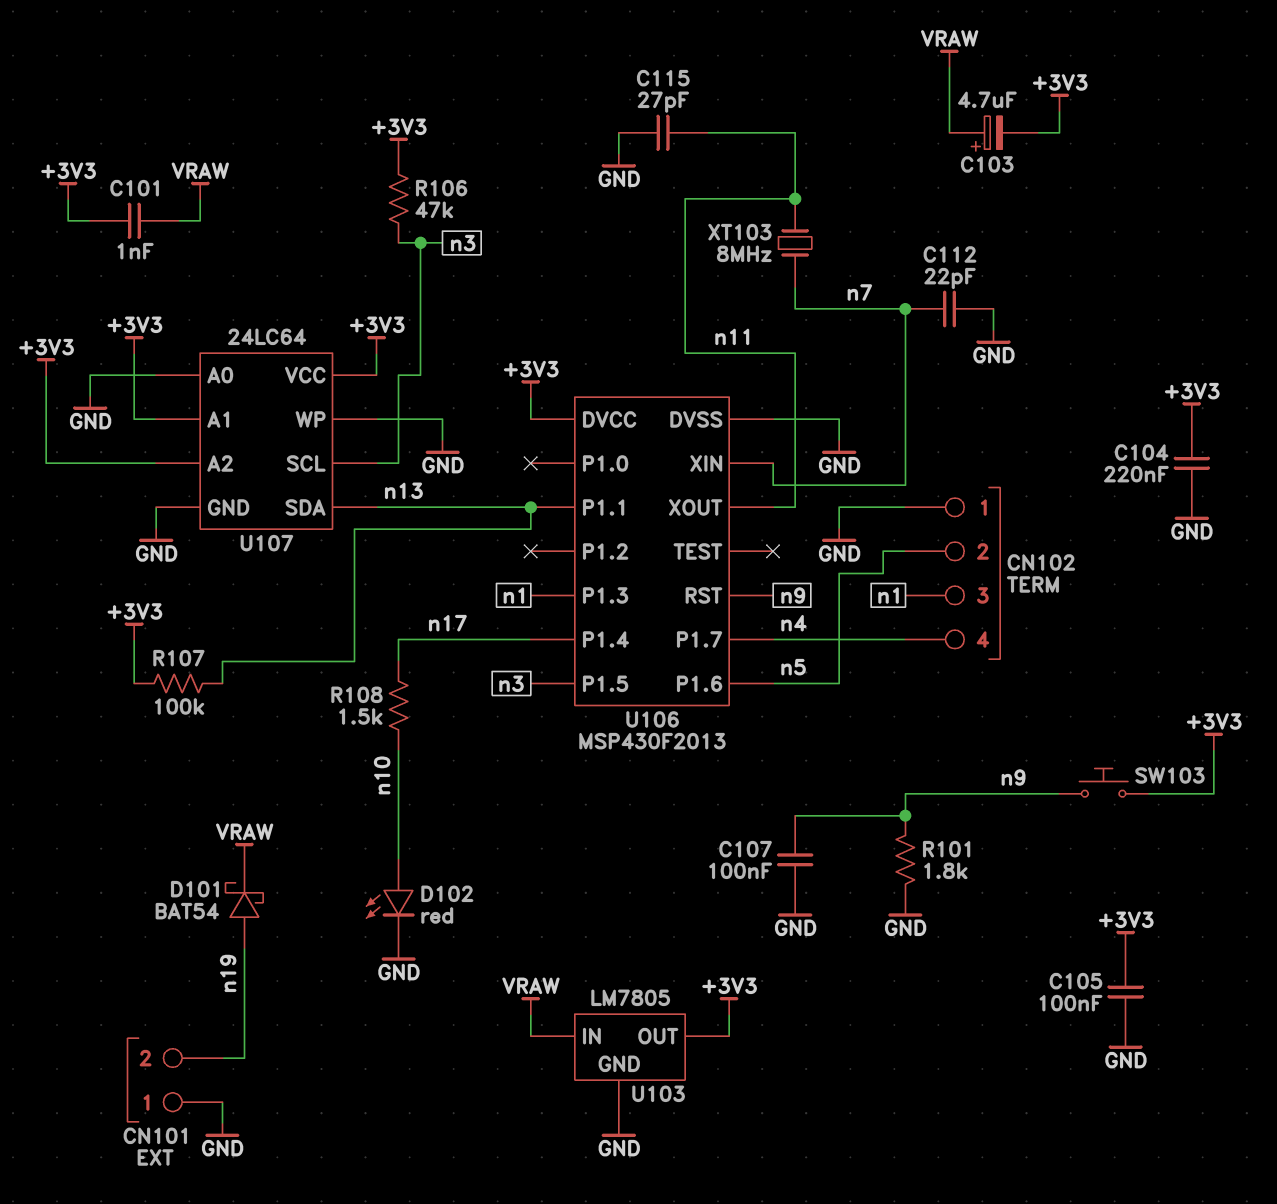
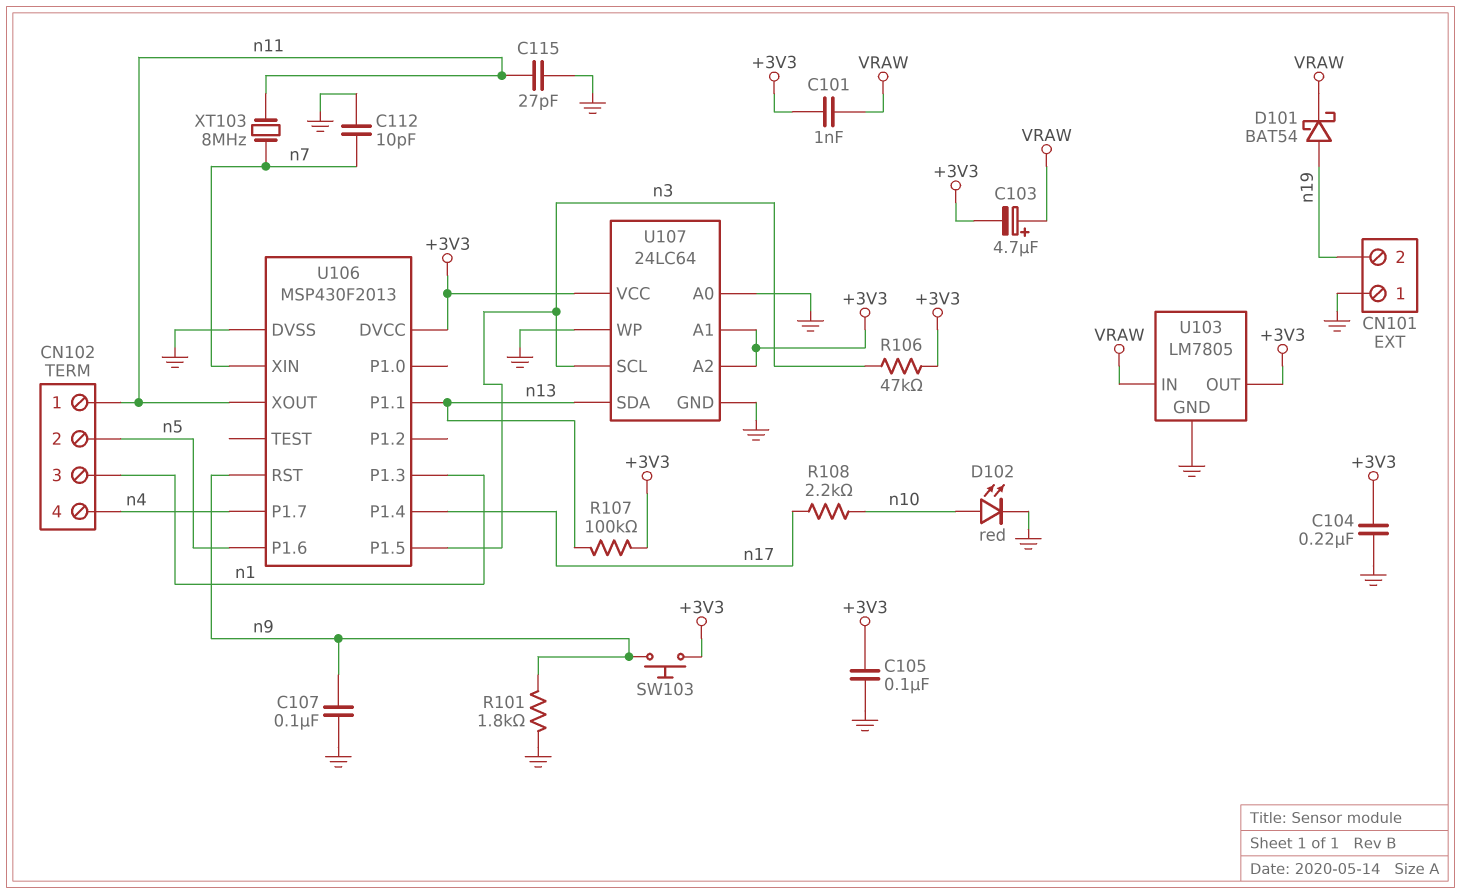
C112: 22pF (GND, n7) -> 10pF (GND, n7)
CN102 pin 1: GND -> n11
R108: 1.5k (n10, n17) -> 2.2k (n10, n17)

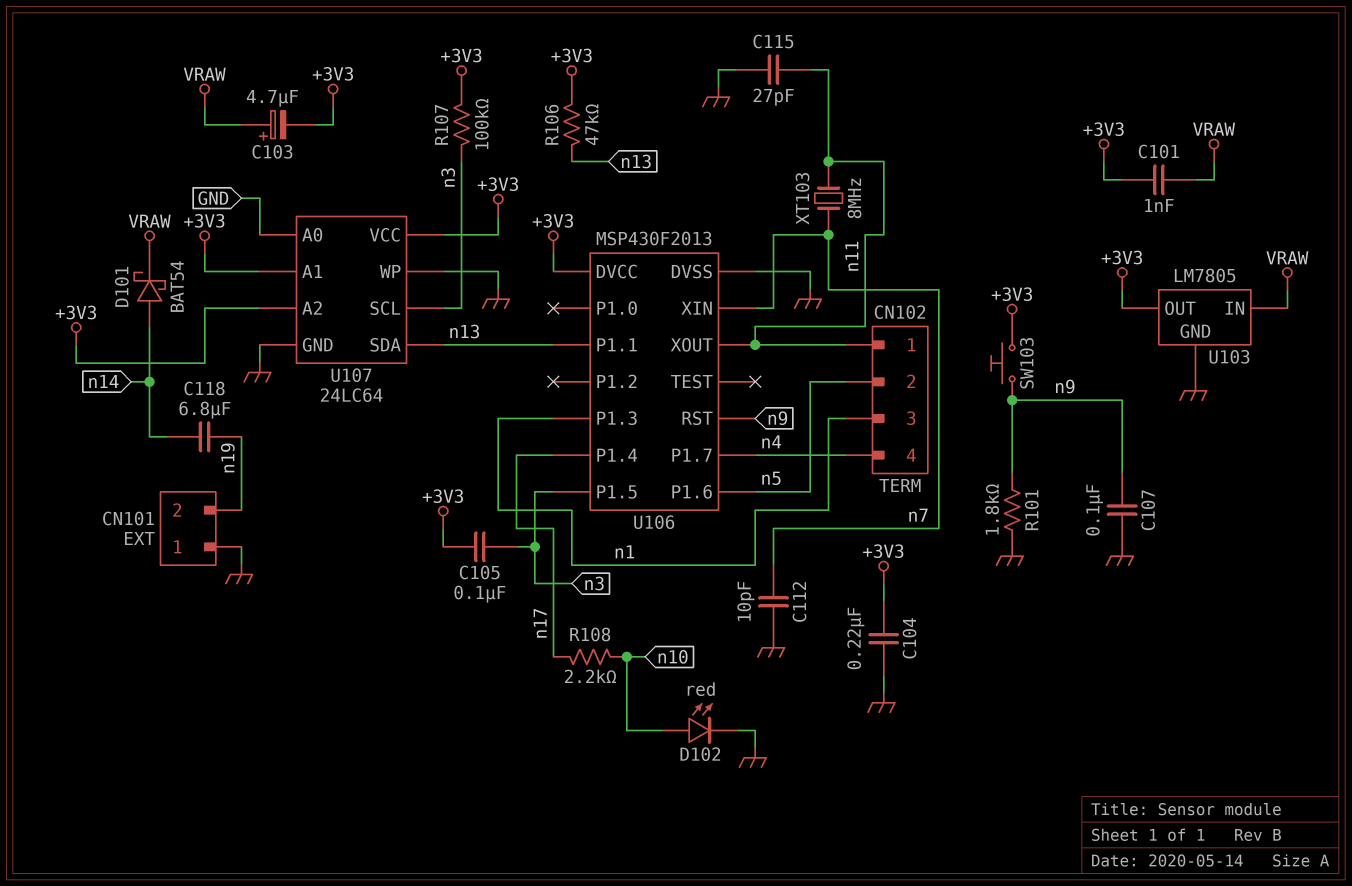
C105: 100nF (+3V3, GND) -> 100nF (+3V3, n3)
C118: none -> 6.8uF (n14, n19)
D101: schottky BAT54 (A n19, K VRAW) -> schottky BAT54 (A n14, K VRAW)
R106: 47k (+3V3, n3) -> 47k (+3V3, n13)
R107: 100k (+3V3, n13) -> 100k (+3V3, n3)

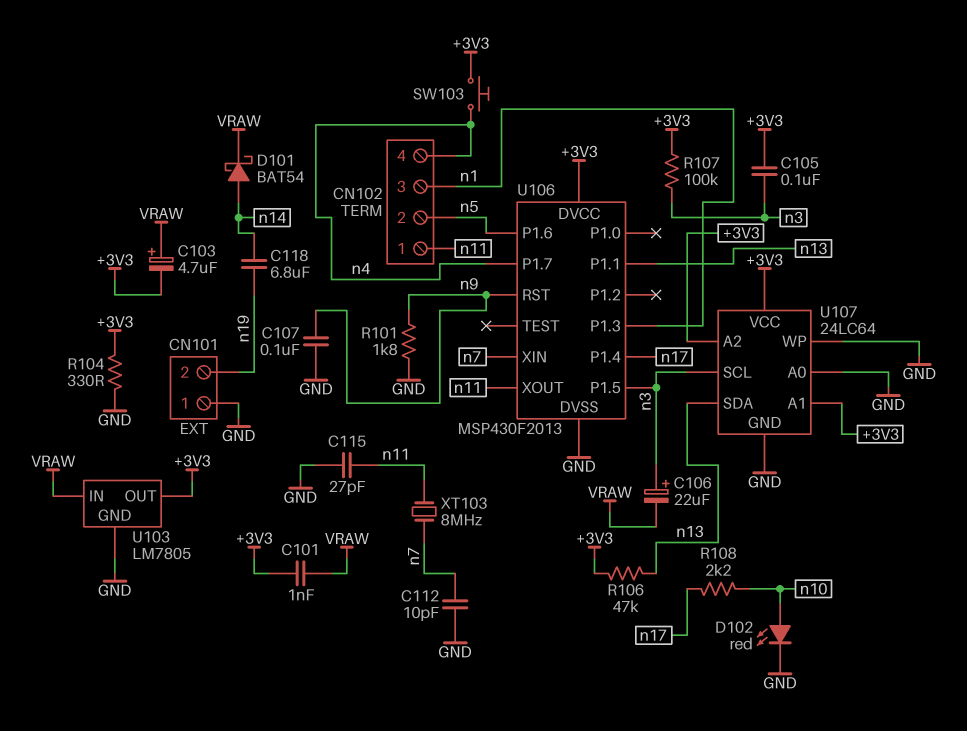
C104: 220nF (+3V3, GND) -> none
C106: none -> 22uF (plus n3, minus VRAW)
R104: none -> 330 (+3V3, GND)
SW103: button (+3V3, n9) -> button (+3V3, n4)

